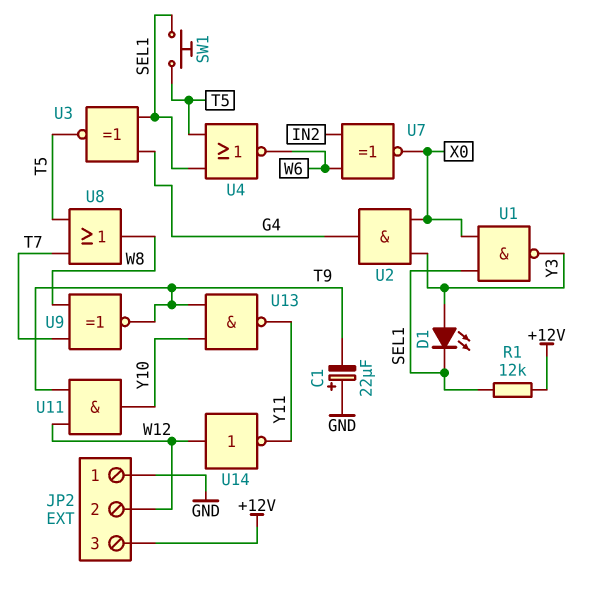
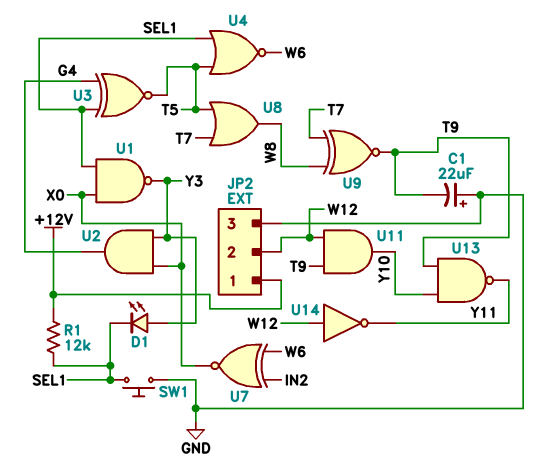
JP2 pin 1: GND -> +12V
JP2 pin 3: +12V -> GND
SW1: button (SEL1, T5) -> button (GND, SEL1)

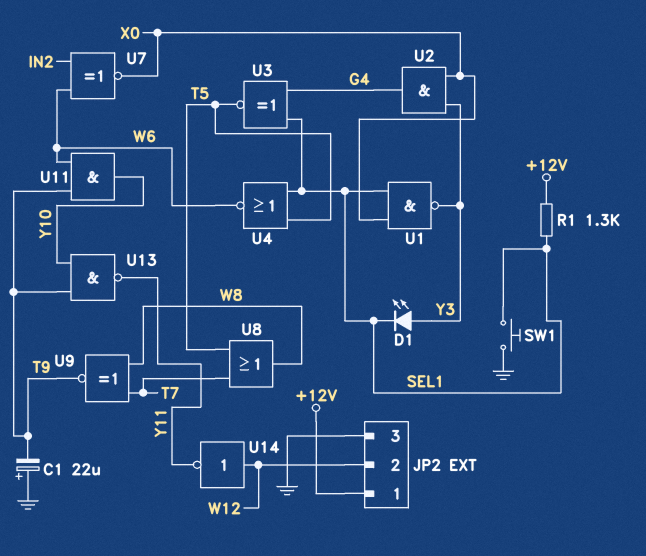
R1: 12k (+12V, SEL1) -> 1.3k (+12V, SEL1)
U11: AND (in T9, in W12, out Y10) -> AND (in T9, in W6, out Y10)

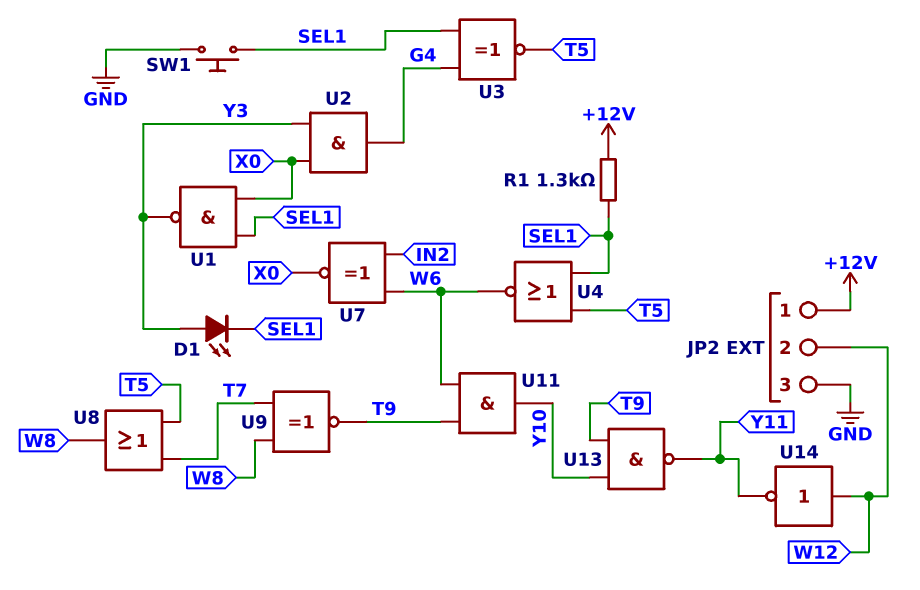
C1: 22uF (plus GND, minus T9) -> none

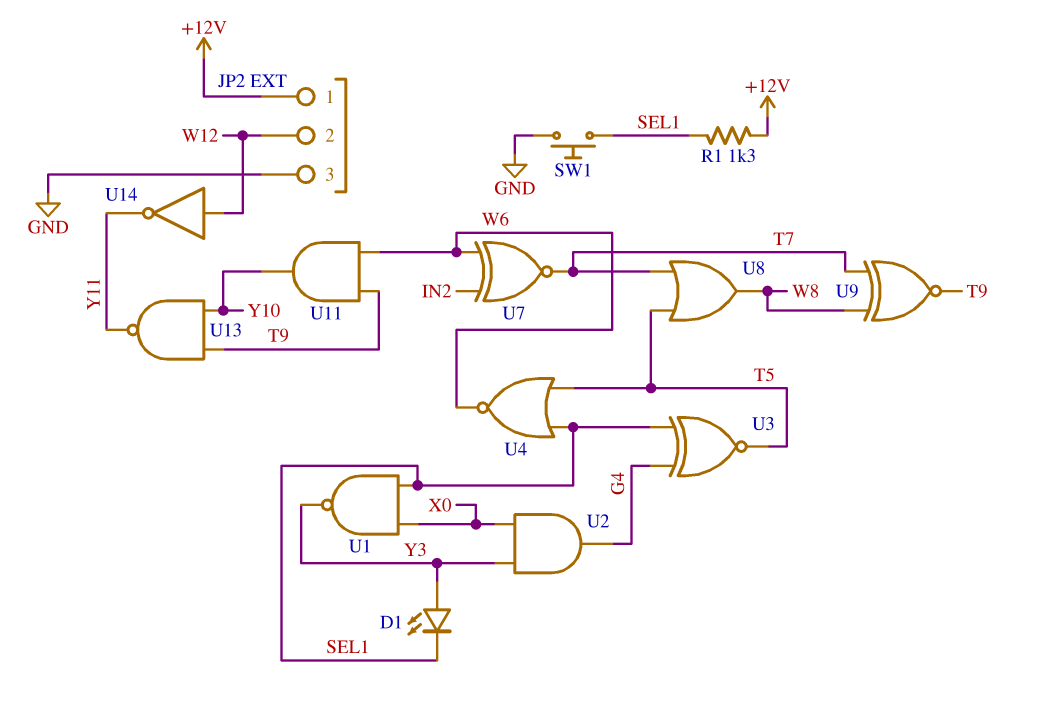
U7: XNOR (in IN2, in W6, out X0) -> XNOR (in IN2, in W6, out T7)

